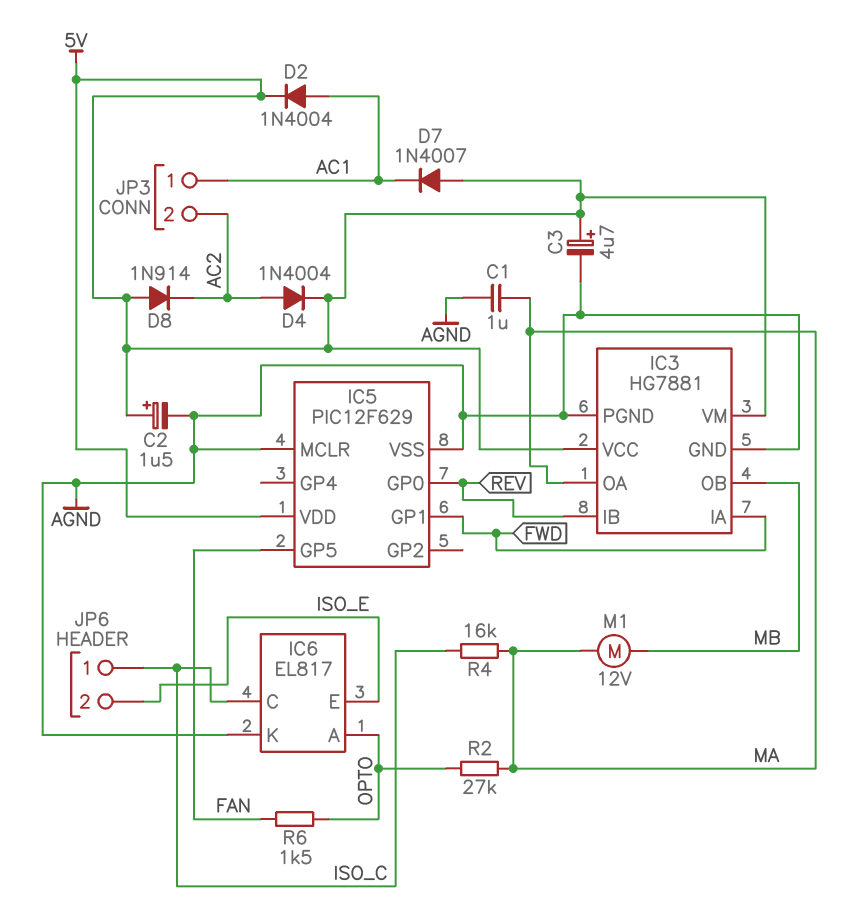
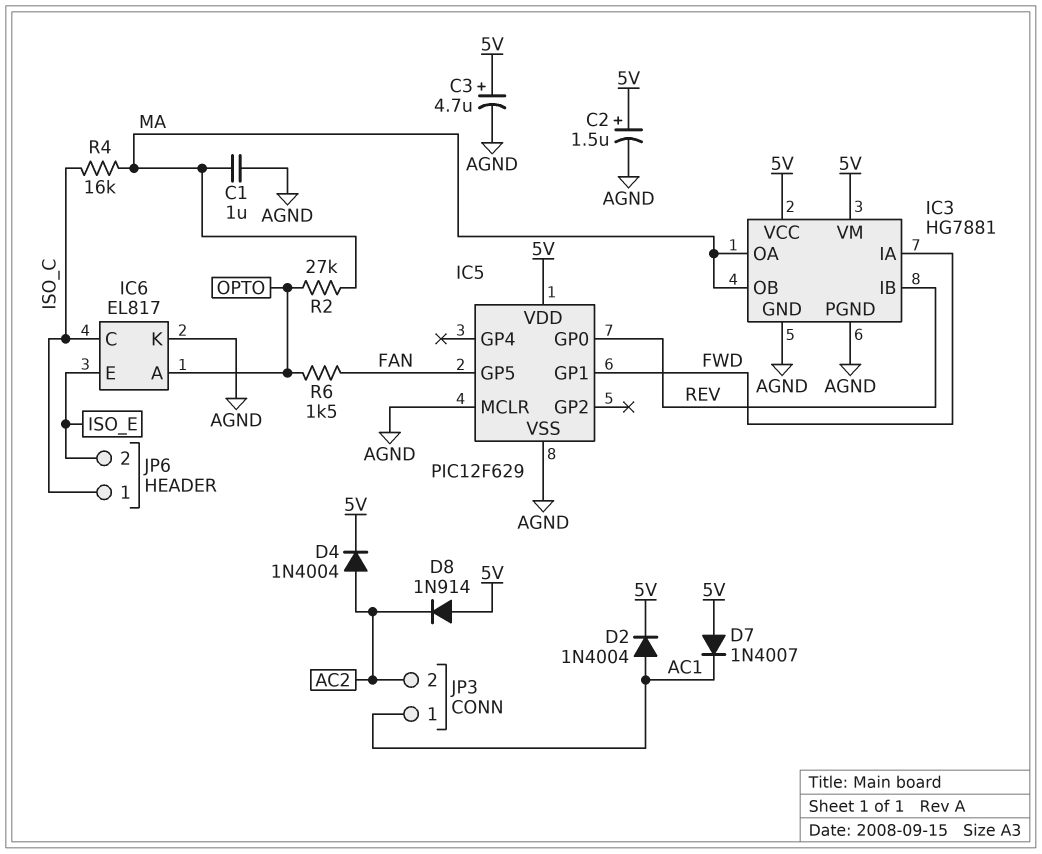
IC3 pin OB: MB -> MA
M1: motor 12V (MA, MB) -> none

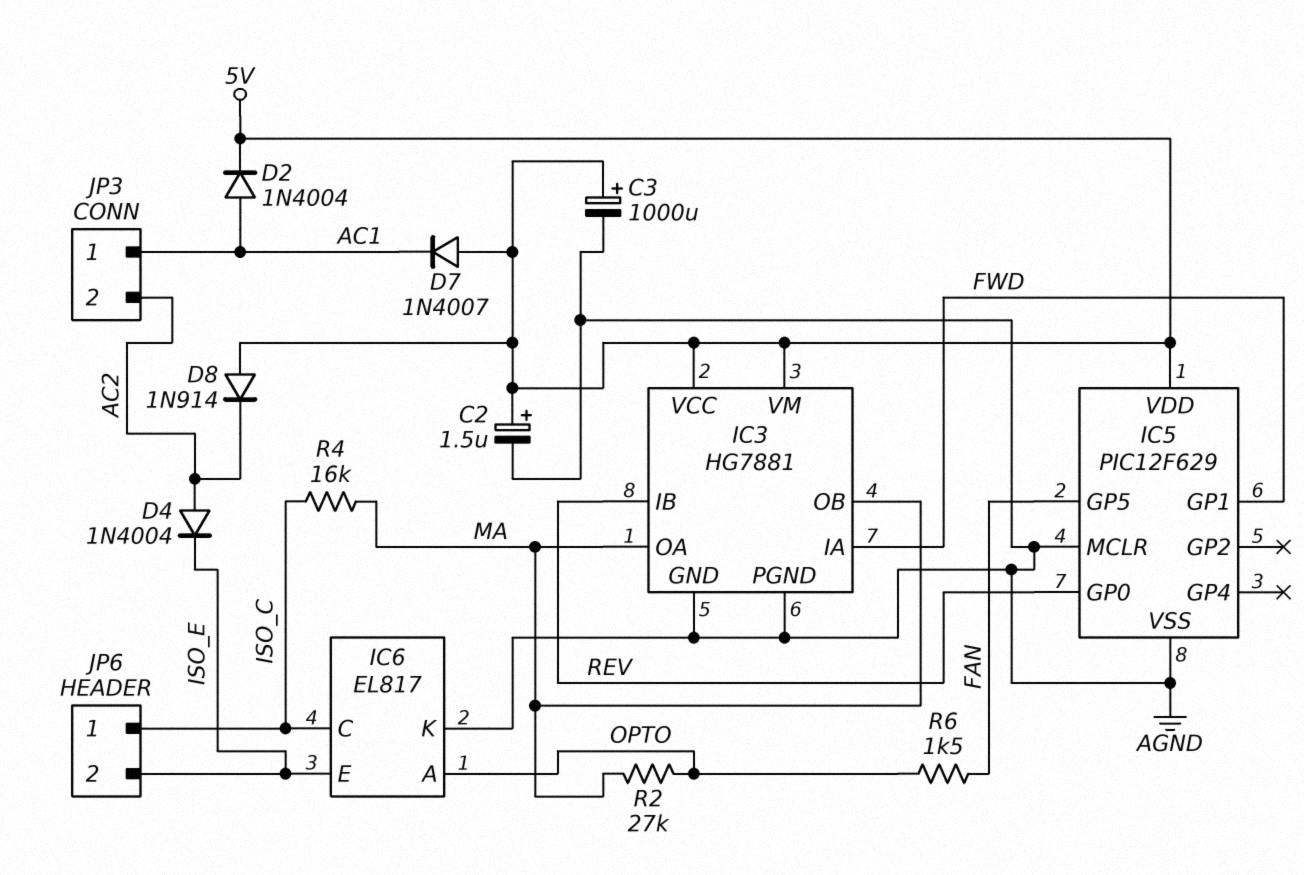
C1: 1uF (AGND, MA) -> none
C3: 4.7uF (plus 5V, minus AGND) -> 1000uF (plus 5V, minus AGND)
D4: diode 1N4004 (A AC2, K 5V) -> diode 1N4004 (A AC2, K ISO_E)

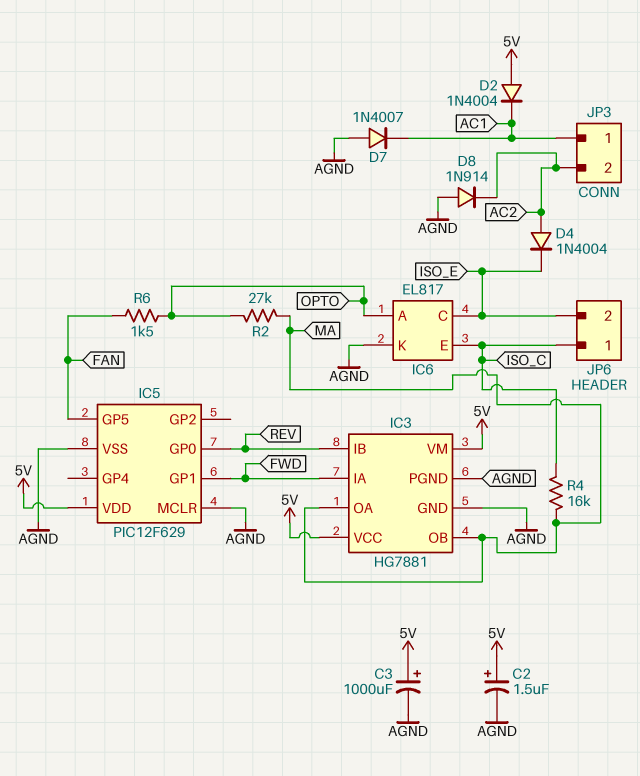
D2: diode 1N4004 (A AC1, K 5V) -> diode 1N4004 (A 5V, K AC1)
D7: diode 1N4007 (A 5V, K AC1) -> diode 1N4007 (A AGND, K AC1)
D8: diode 1N914 (A 5V, K AC2) -> diode 1N914 (A AGND, K AC2)
IC6 pin C: ISO_C -> ISO_E
IC6 pin E: ISO_E -> ISO_C

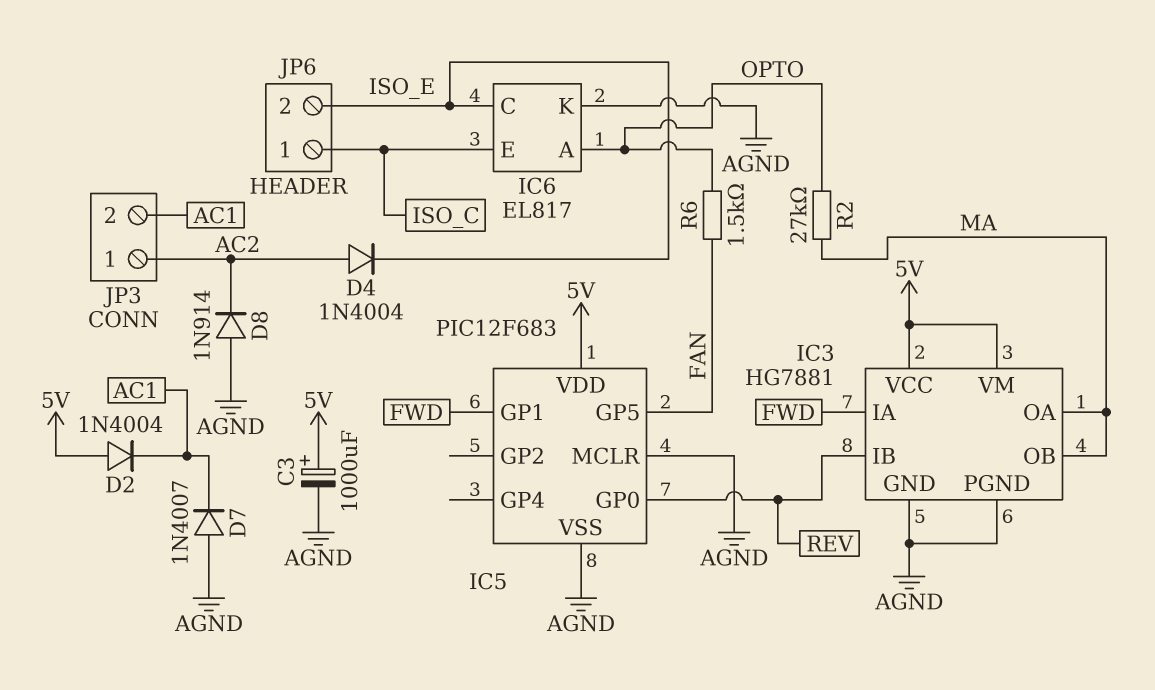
C2: 1.5uF (plus 5V, minus AGND) -> none
IC5: PIC12F629 -> PIC12F683
JP3 pin 1: AC1 -> AC2
JP3 pin 2: AC2 -> AC1
R4: 16k (ISO_C, MA) -> none

